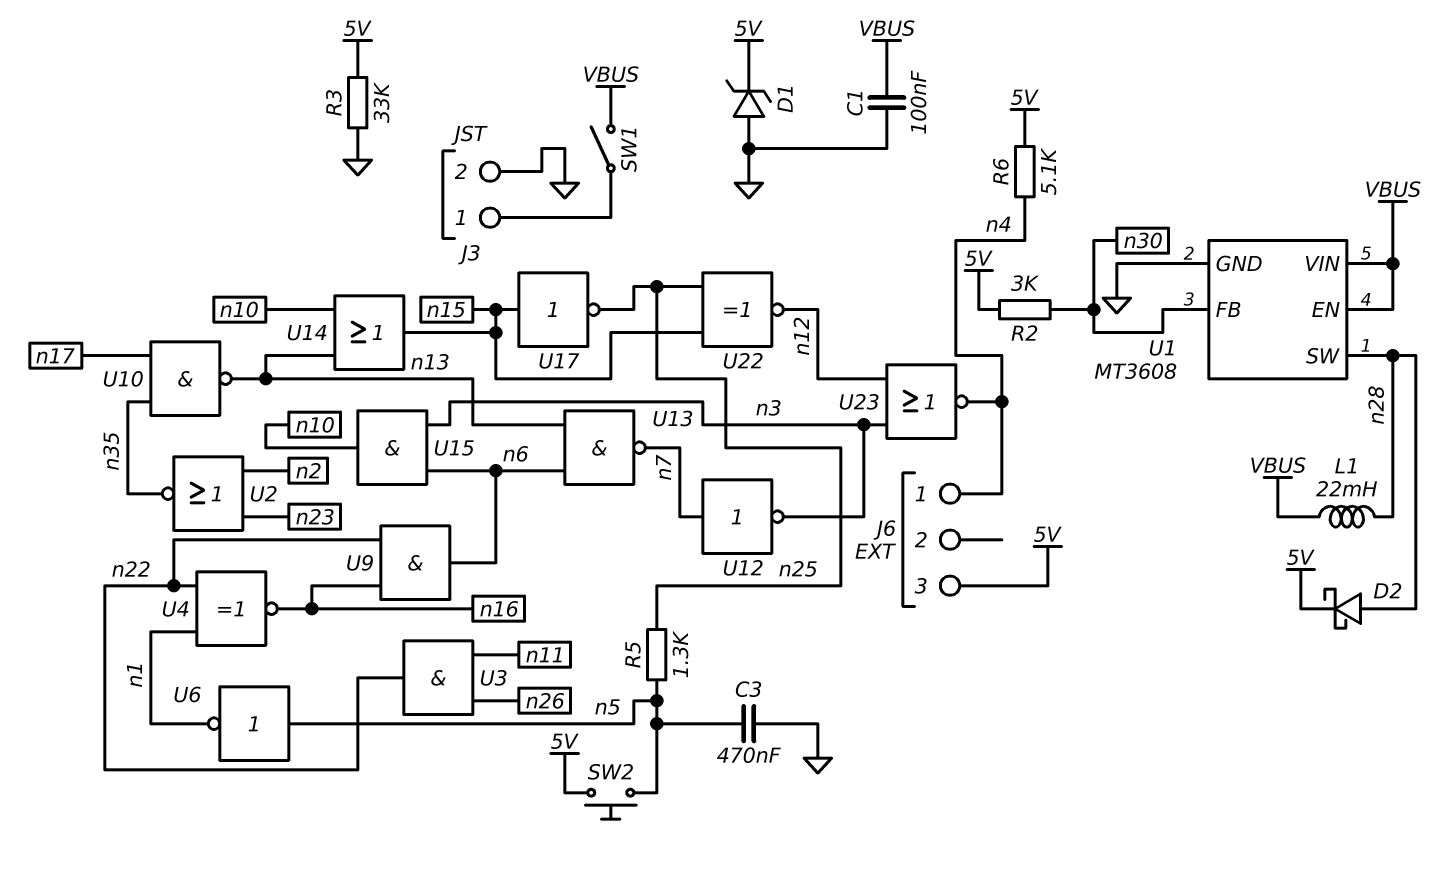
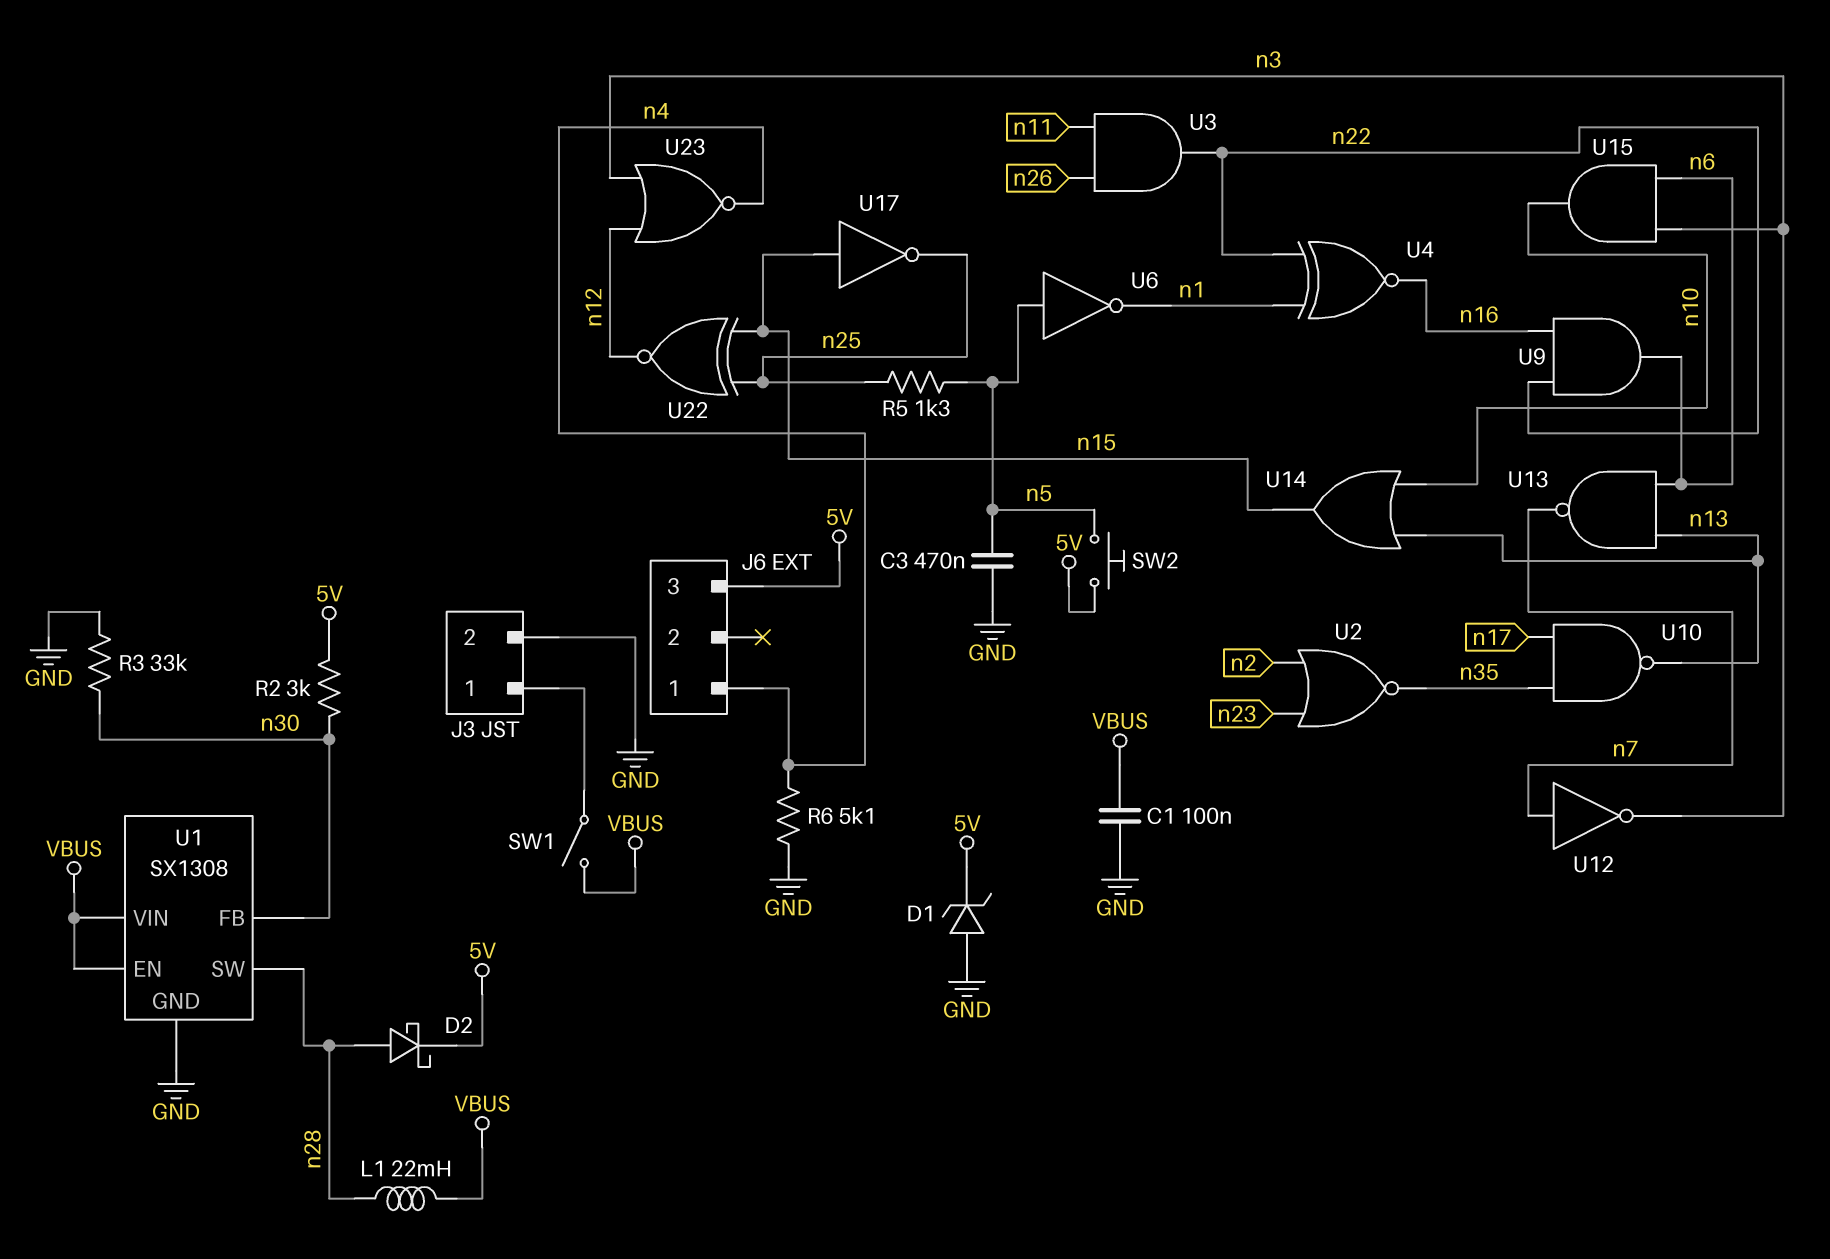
R3: 33k (5V, GND) -> 33k (GND, n30)
R6: 5.1k (5V, n4) -> 5.1k (GND, n4)
U1: MT3608 -> SX1308

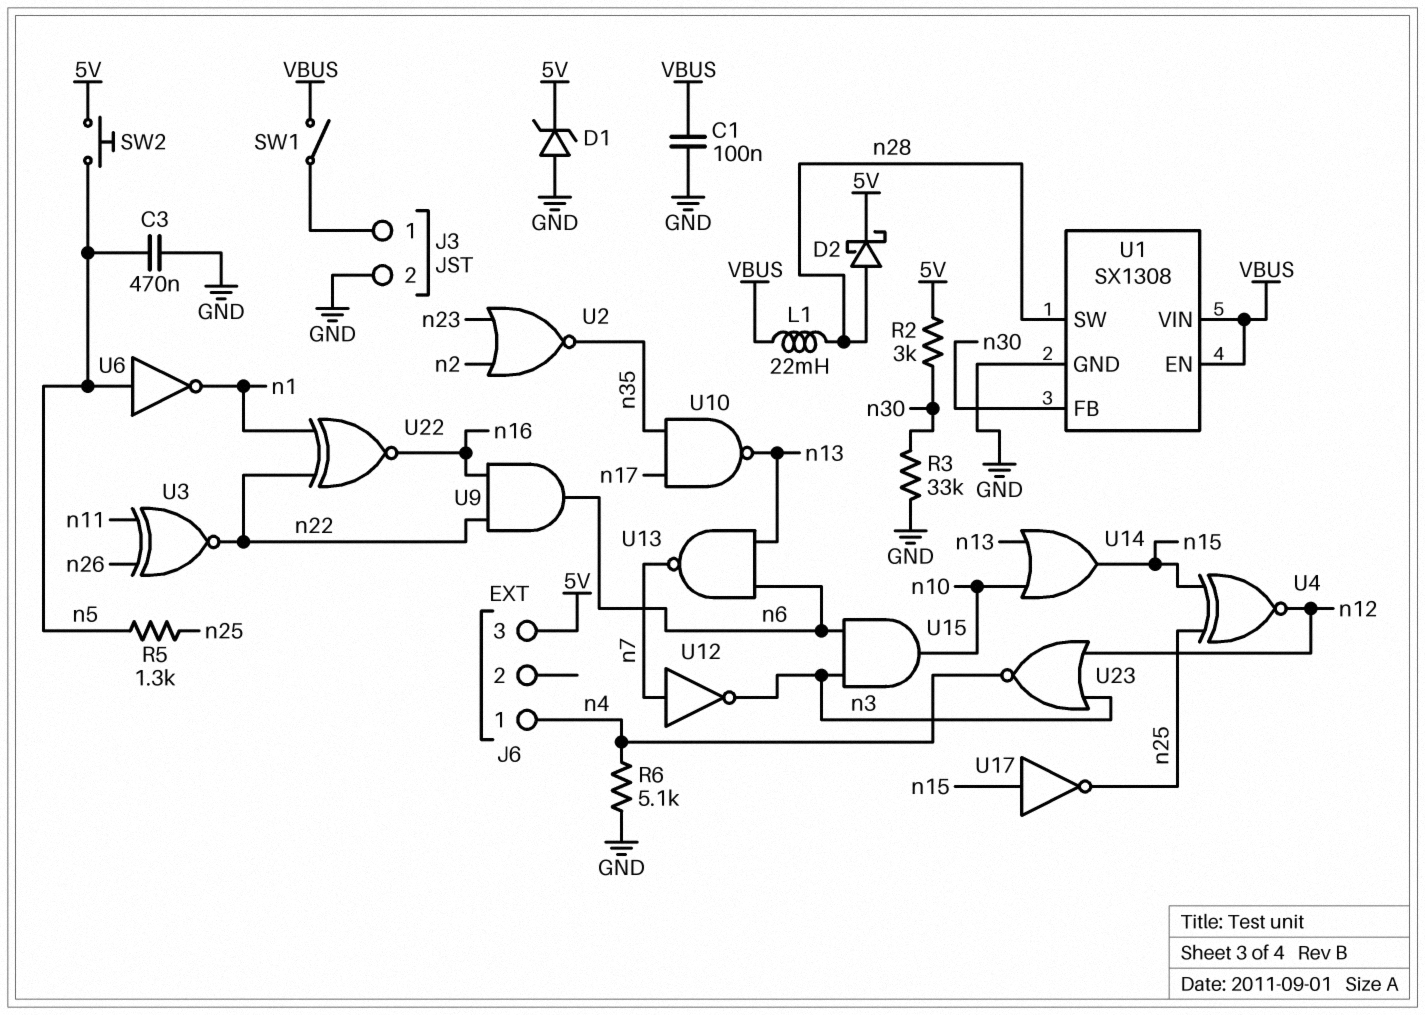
U3: AND (in n11, in n26, out n22) -> XNOR (in n11, in n26, out n22)
U4: XNOR (in n1, in n22, out n16) -> XNOR (in n15, in n25, out n12)
U22: XNOR (in n15, in n25, out n12) -> XNOR (in n1, in n22, out n16)

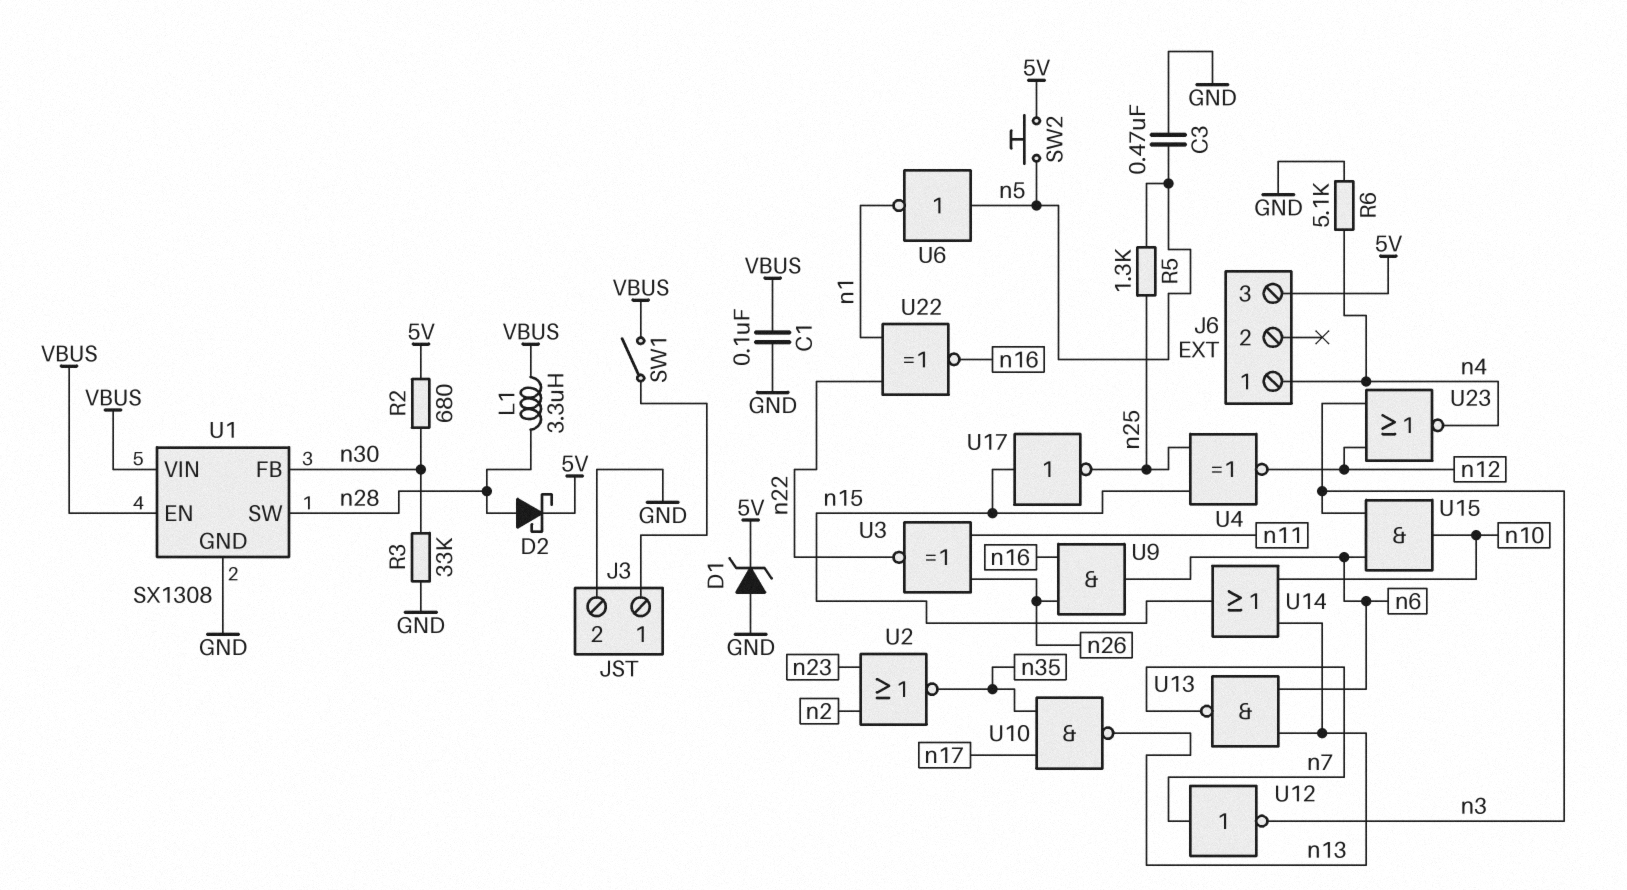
L1: 22mH (VBUS, n28) -> 3.3uH (VBUS, n28)
R2: 3k (5V, n30) -> 680 (5V, n30)
U9: AND (in n16, in n22, out n6) -> AND (in n16, in n26, out n6)

